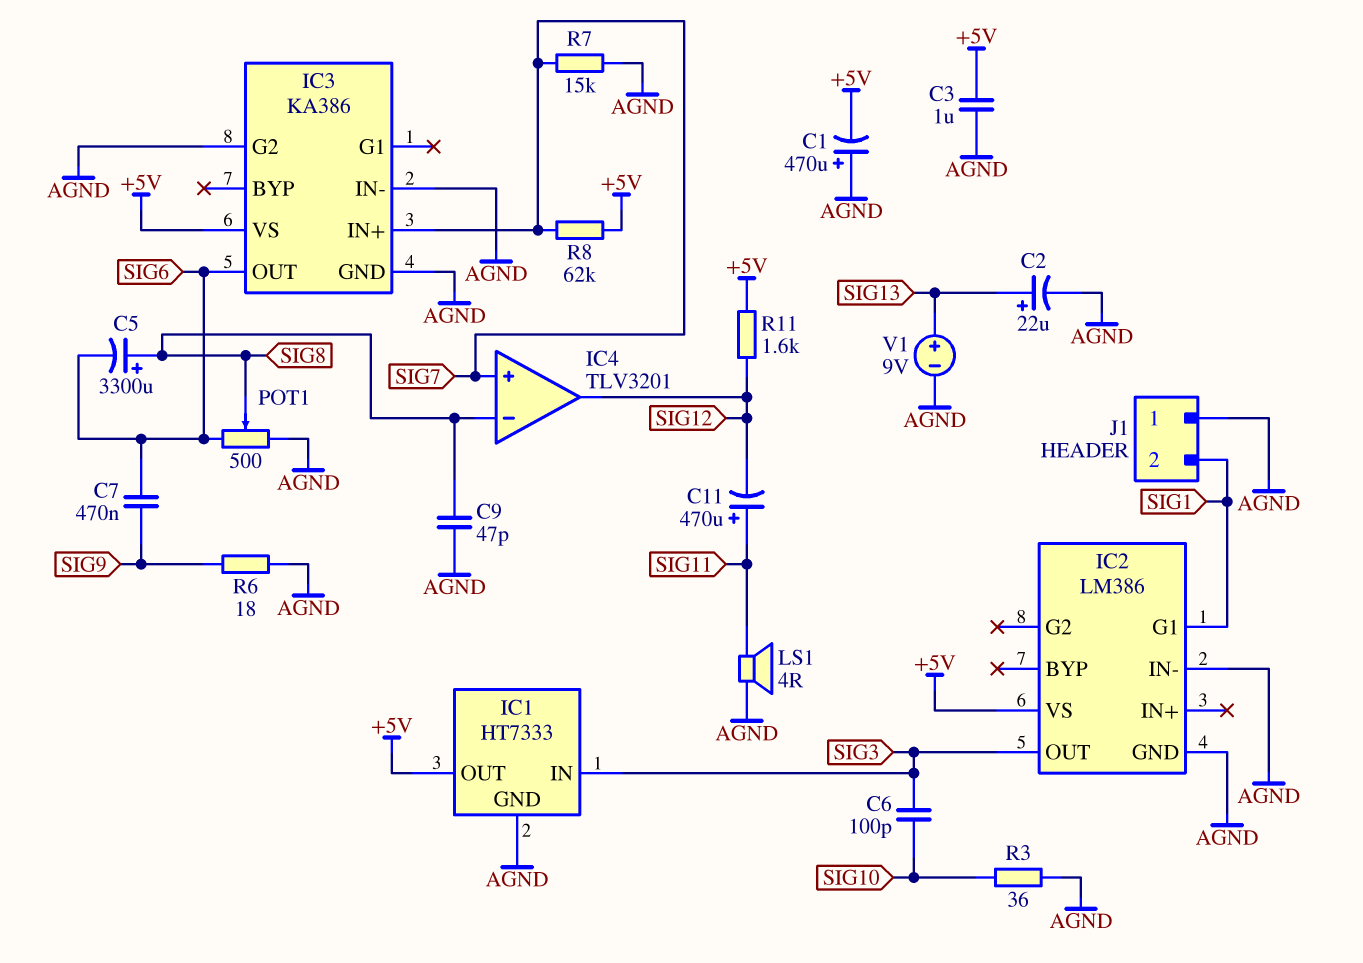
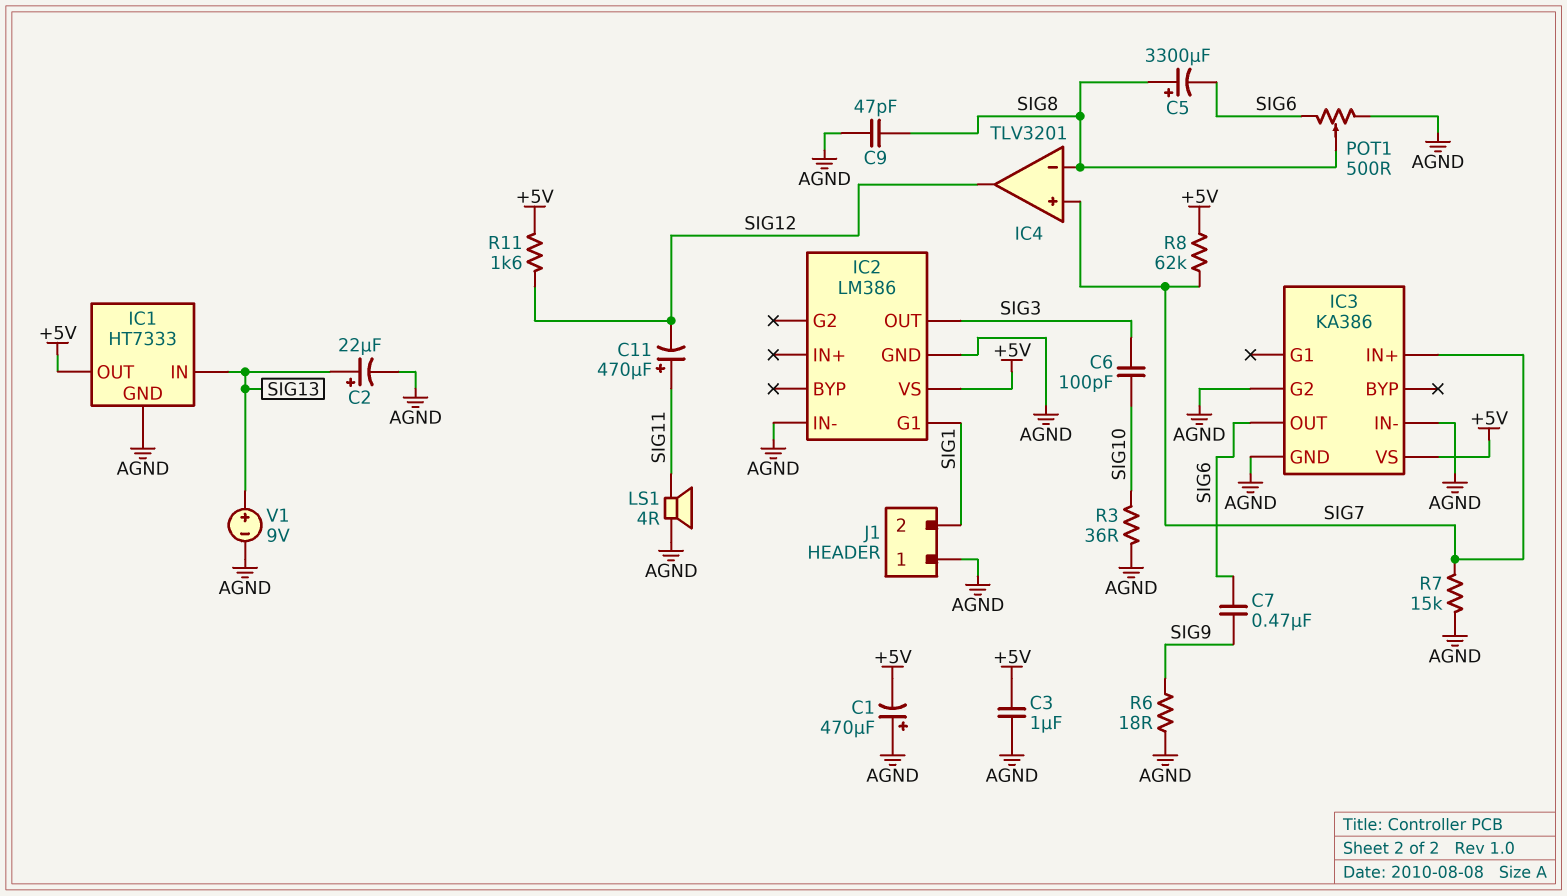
IC1 pin IN: SIG3 -> SIG13

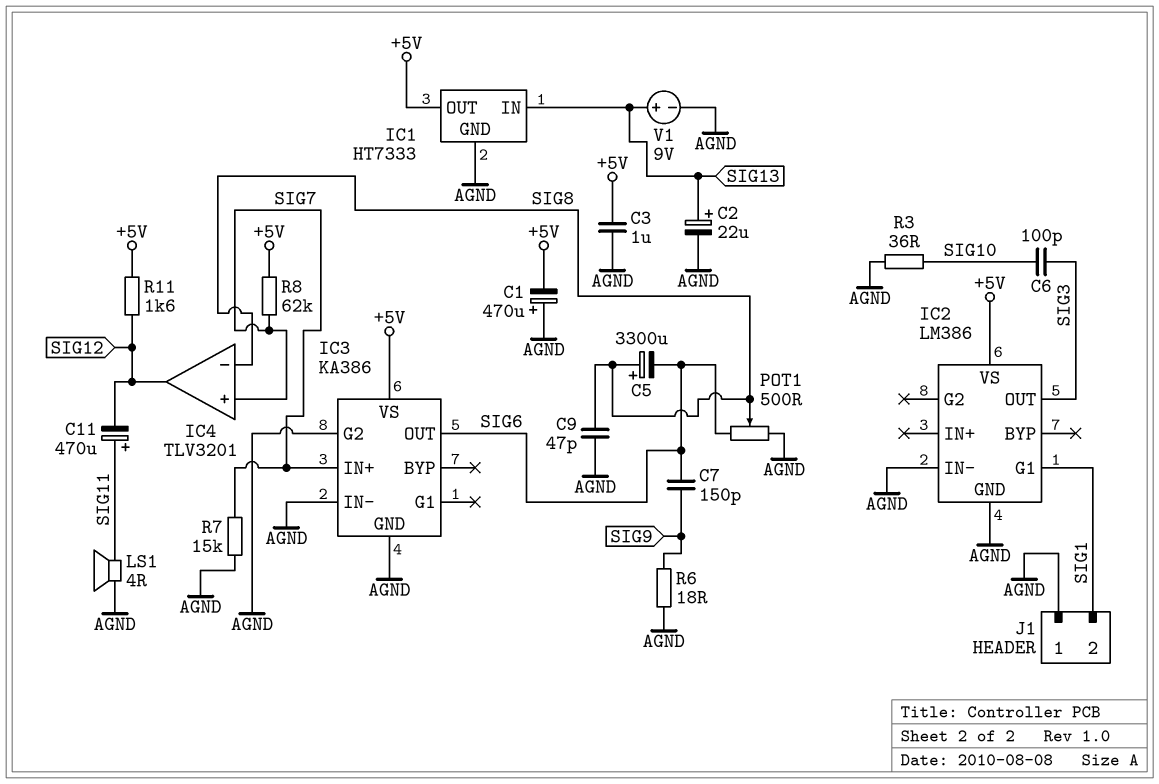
C7: 470nF (SIG6, SIG9) -> 150pF (SIG6, SIG9)

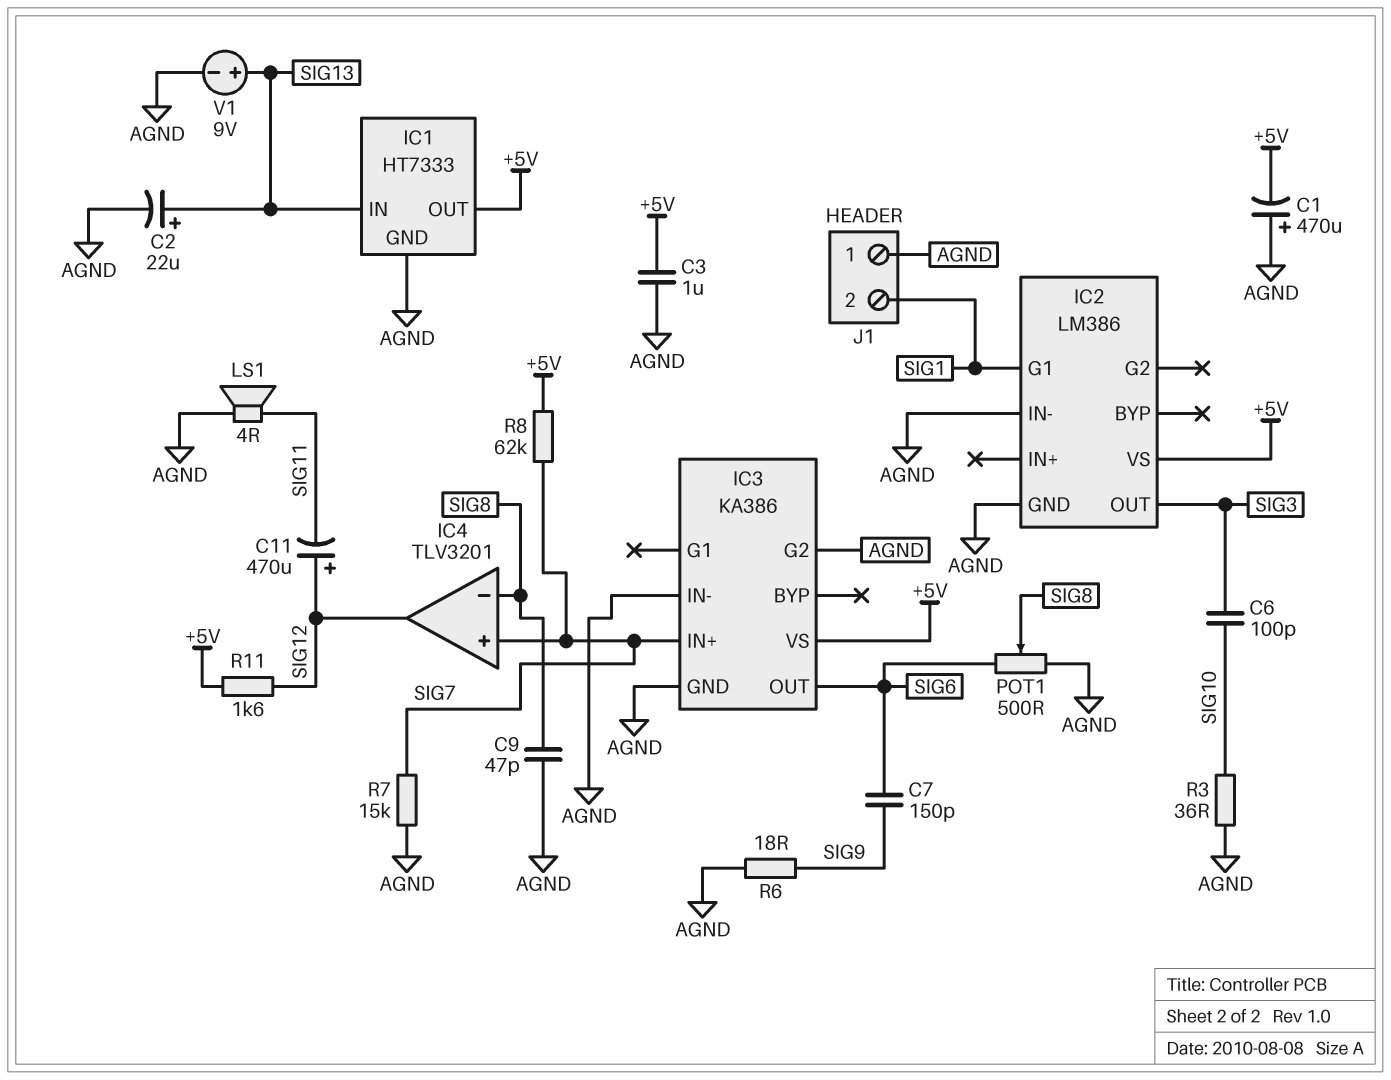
C5: 3300uF (plus SIG8, minus SIG6) -> none
C11: 470uF (plus SIG11, minus SIG12) -> 470uF (plus SIG12, minus SIG11)

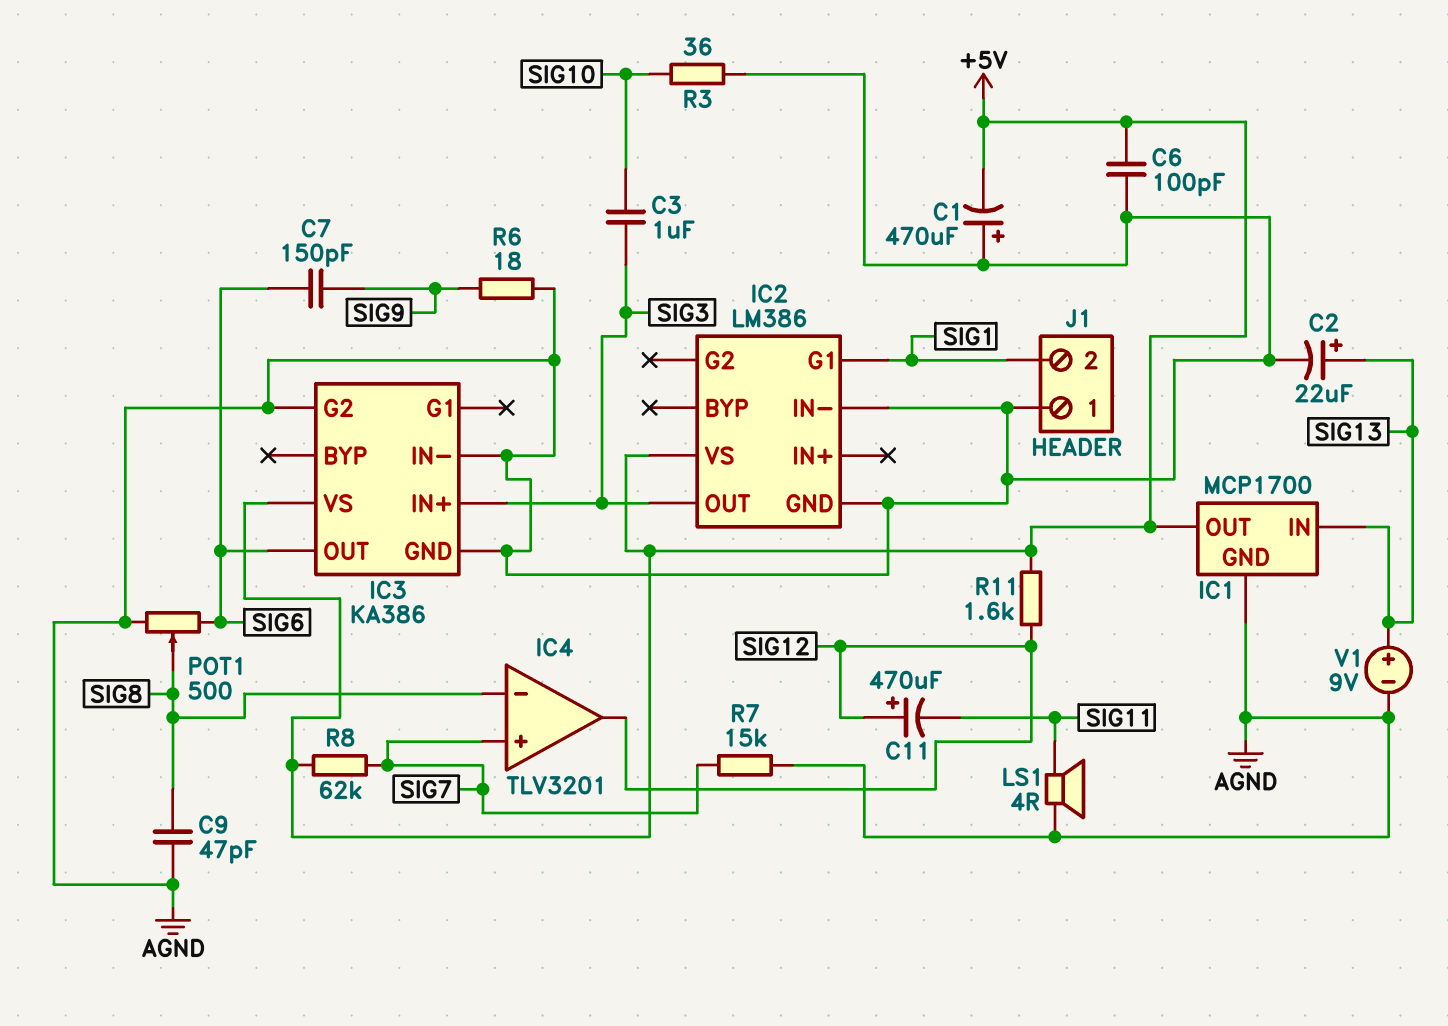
C3: 1uF (+5V, AGND) -> 1uF (SIG3, SIG10)
C6: 100pF (SIG3, SIG10) -> 100pF (+5V, AGND)
IC1: HT7333 -> MCP1700
IC3 pin IN+: SIG7 -> SIG3

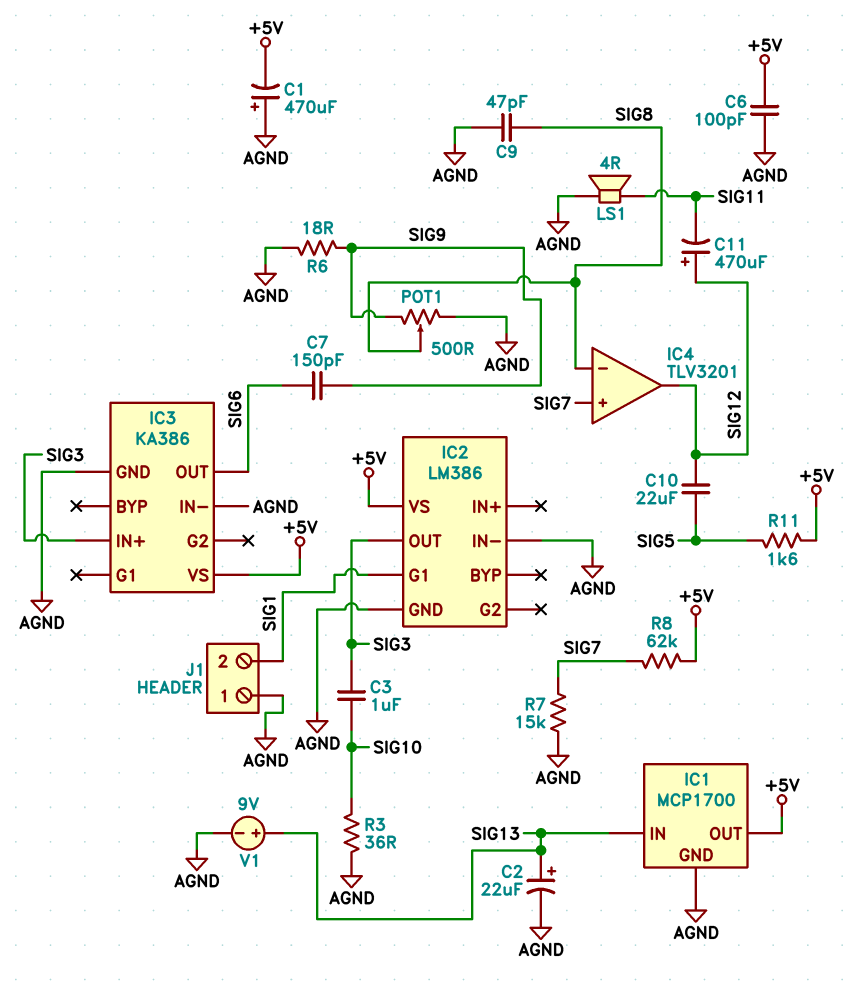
C10: none -> 22uF (SIG5, SIG12)
IC3 pin G2: AGND -> none
POT1: 500 (AGND, SIG6, wiper SIG8) -> 500 (AGND, SIG9, wiper SIG8)
R11: 1.6k (+5V, SIG12) -> 1.6k (+5V, SIG5)

